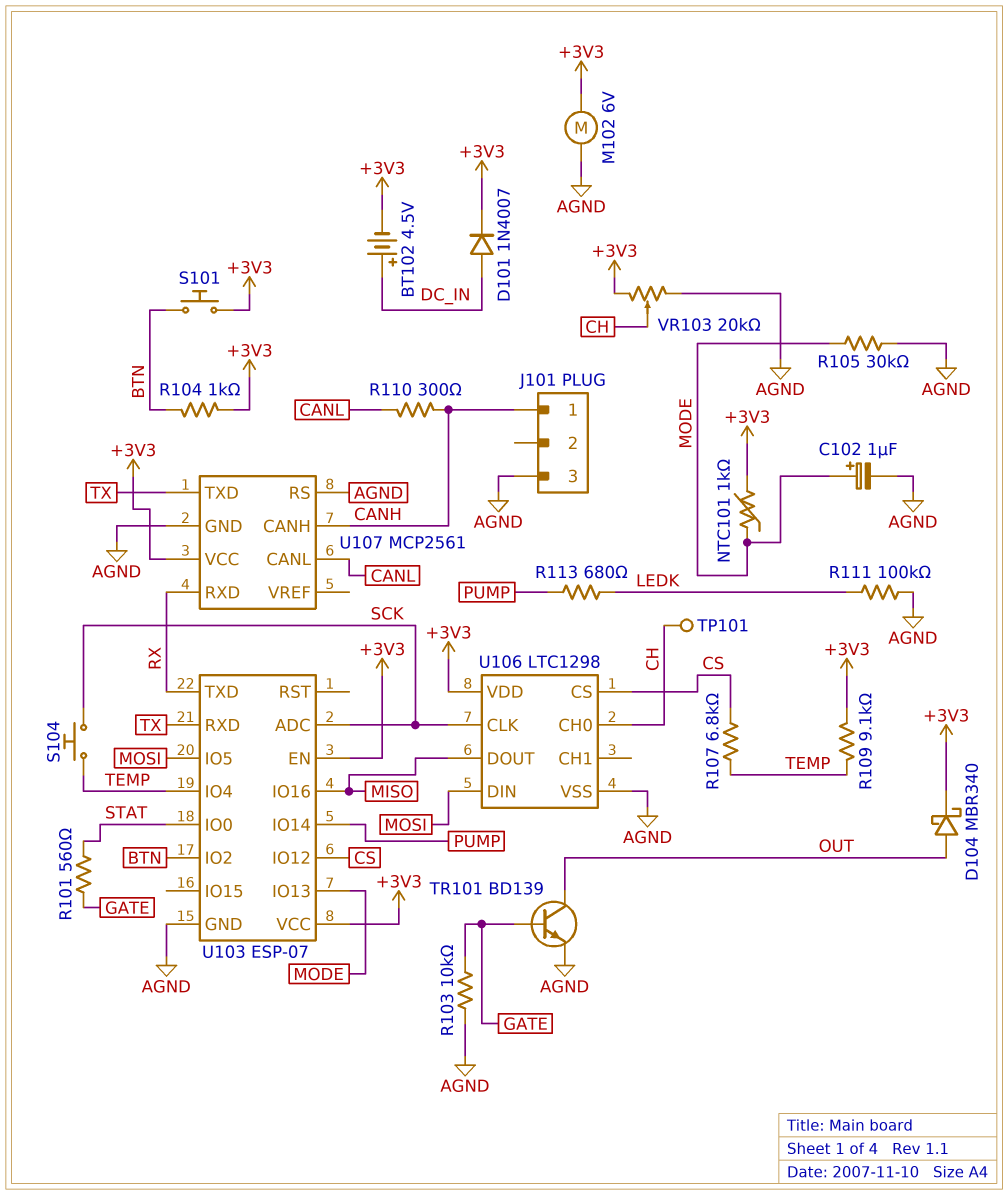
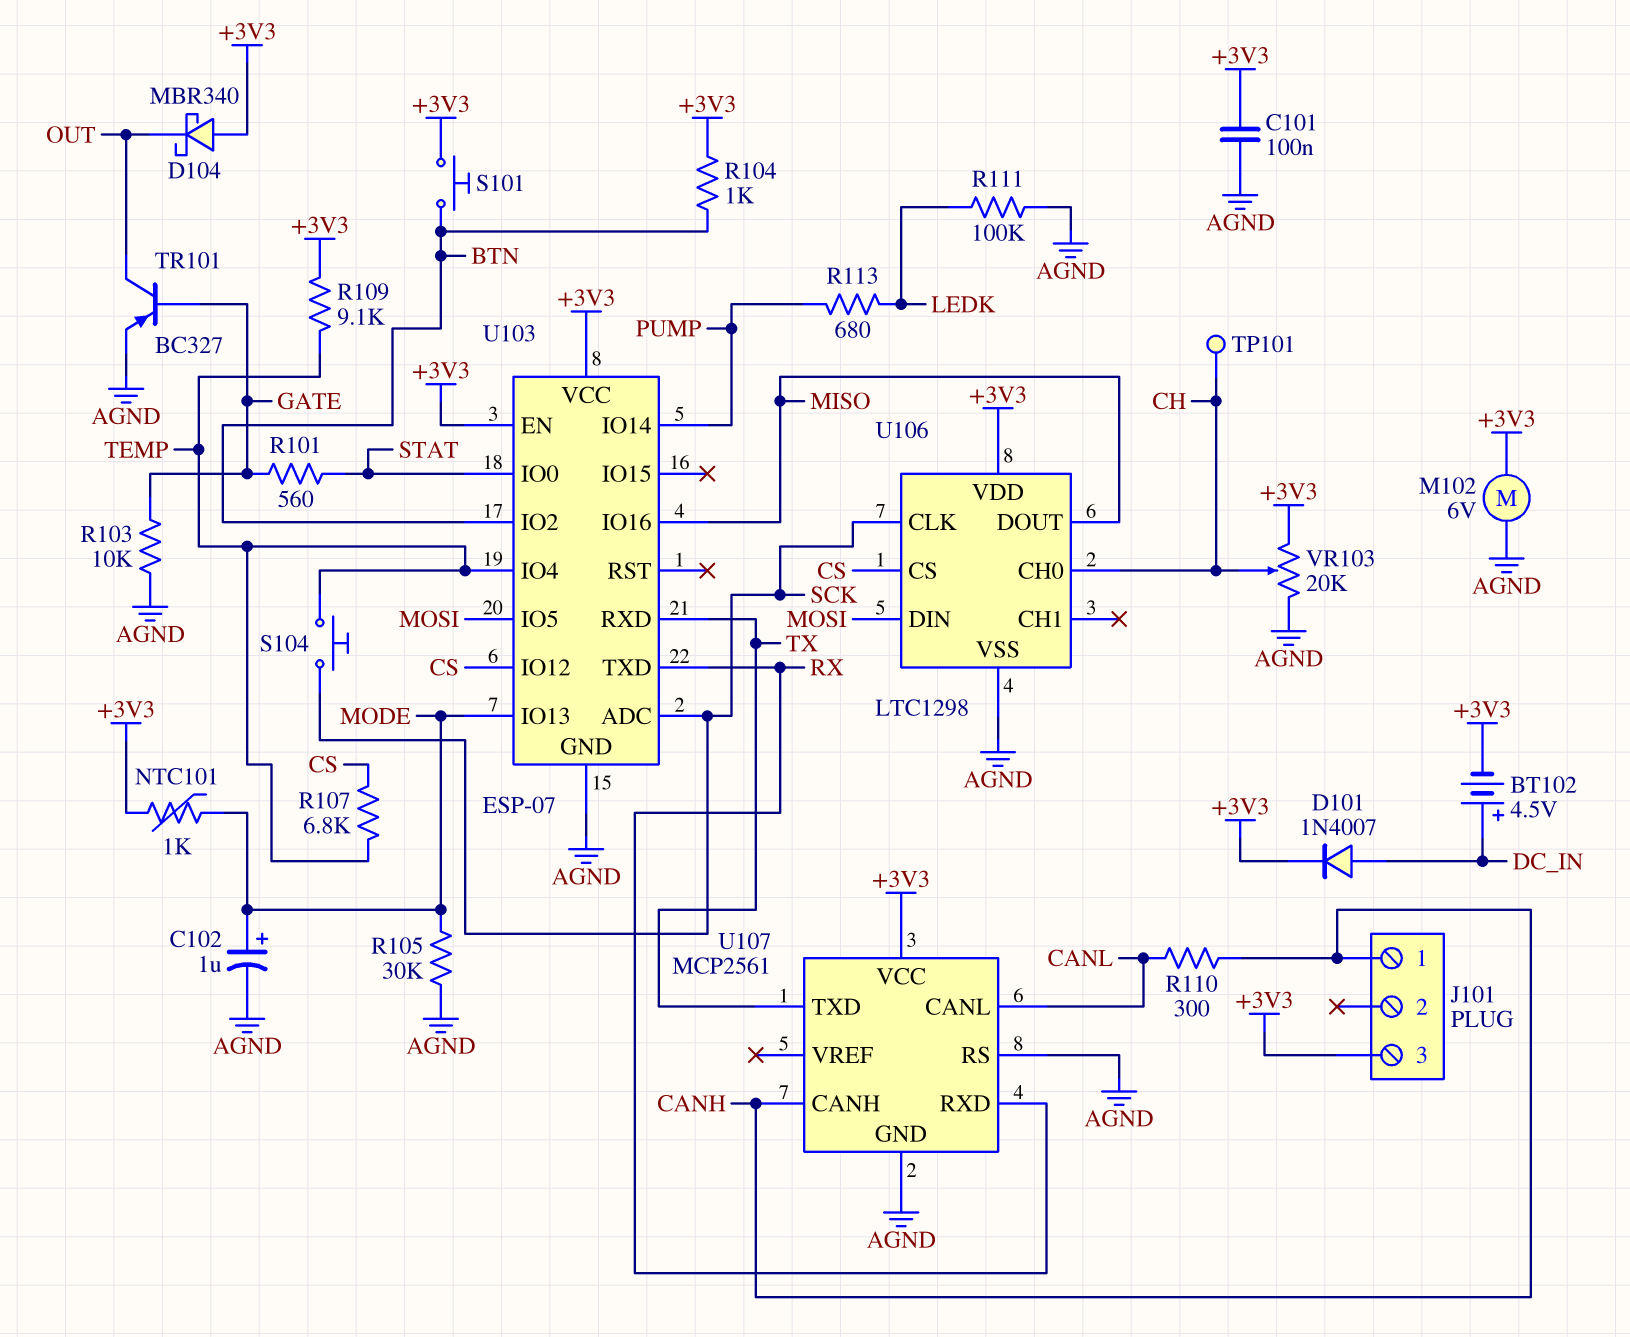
C101: none -> 100nF (+3V3, AGND)
D104: schottky MBR340 (A OUT, K +3V3) -> schottky MBR340 (A +3V3, K OUT)
J101 pin 3: AGND -> +3V3
TR101: NPN BD139 (B GATE, C OUT, E AGND) -> PNP BC327 (B GATE, C OUT, E AGND)

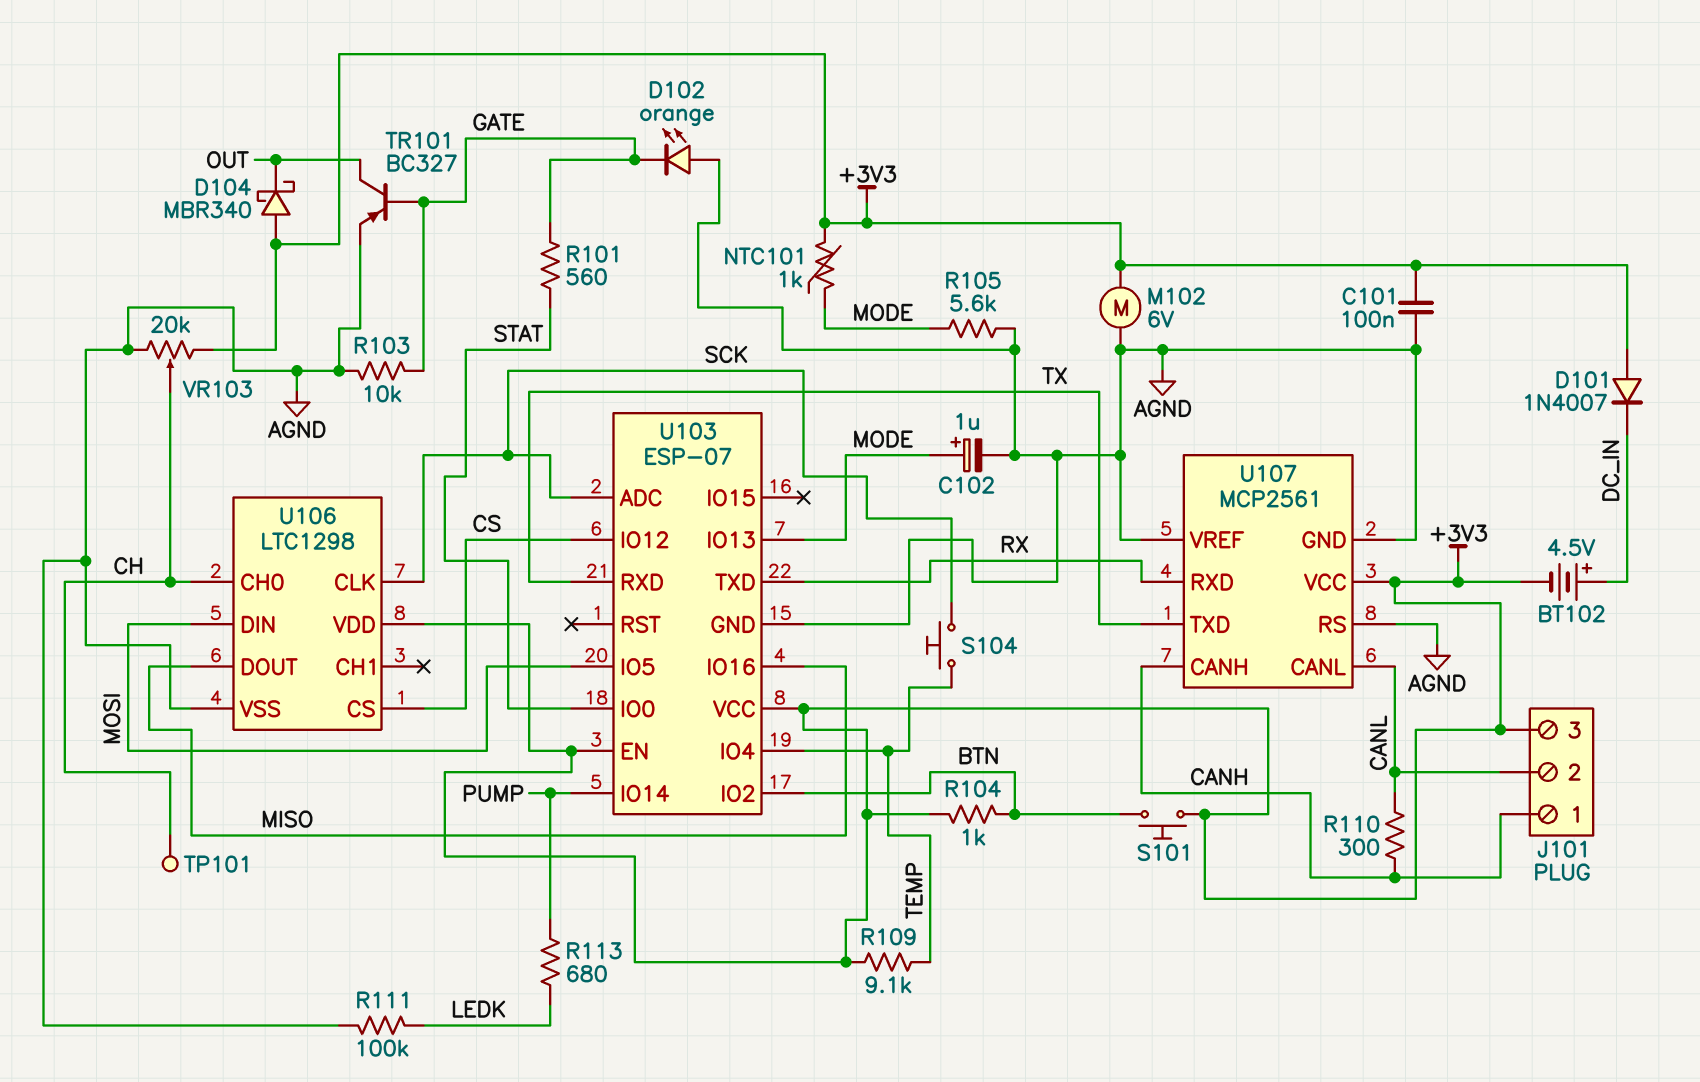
D101: diode 1N4007 (A DC_IN, K +3V3) -> diode 1N4007 (A +3V3, K DC_IN)
D102: none -> LED orange (A AGND, K GATE)
J101 pin 2: none -> CANL
R105: 30k (AGND, MODE) -> 5.6k (AGND, MODE)
R107: 6.8k (CS, TEMP) -> none
U107 pin VREF: none -> AGND

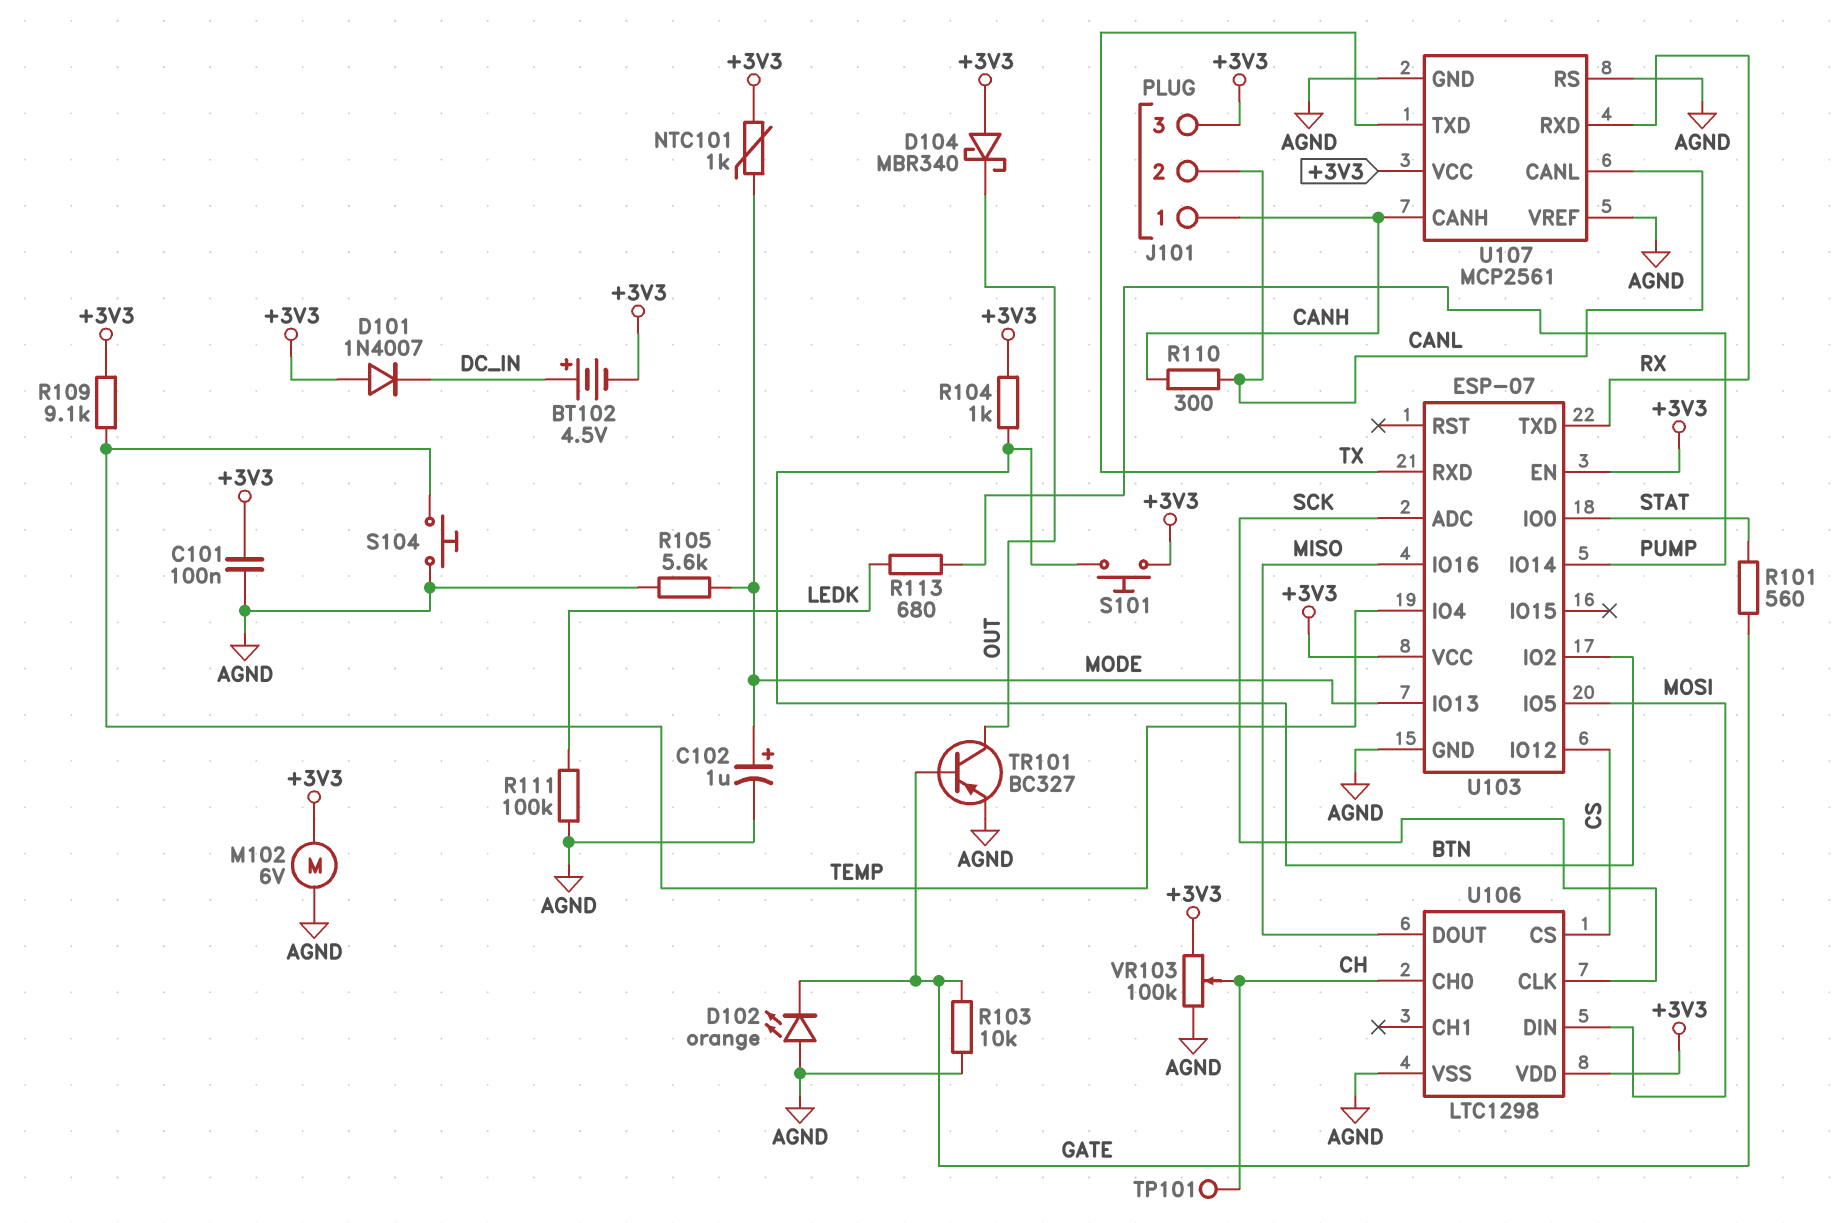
S104: button (SCK, TEMP) -> button (AGND, TEMP)
VR103: 20k (+3V3, AGND, wiper CH) -> 100k (+3V3, AGND, wiper CH)

